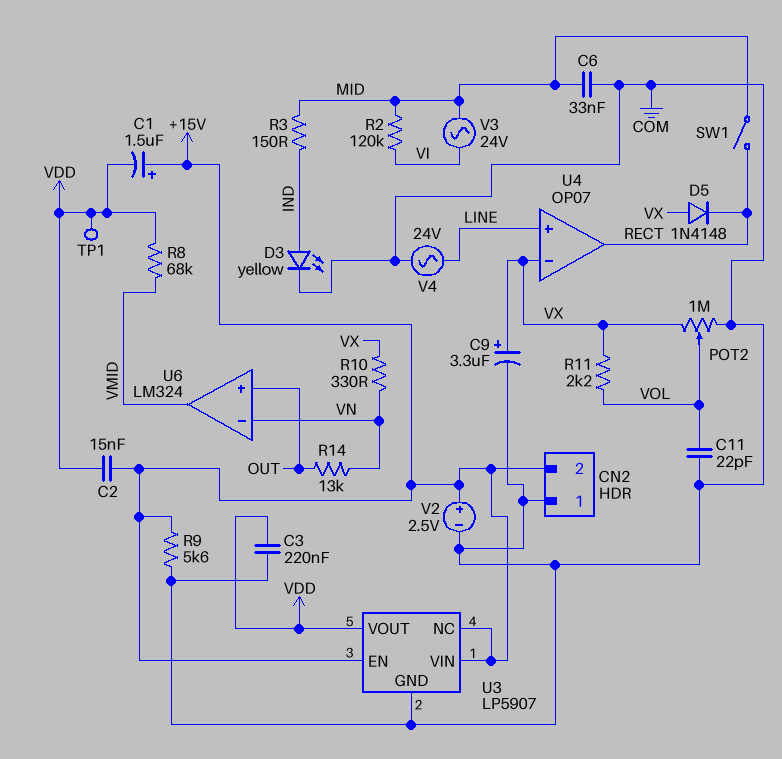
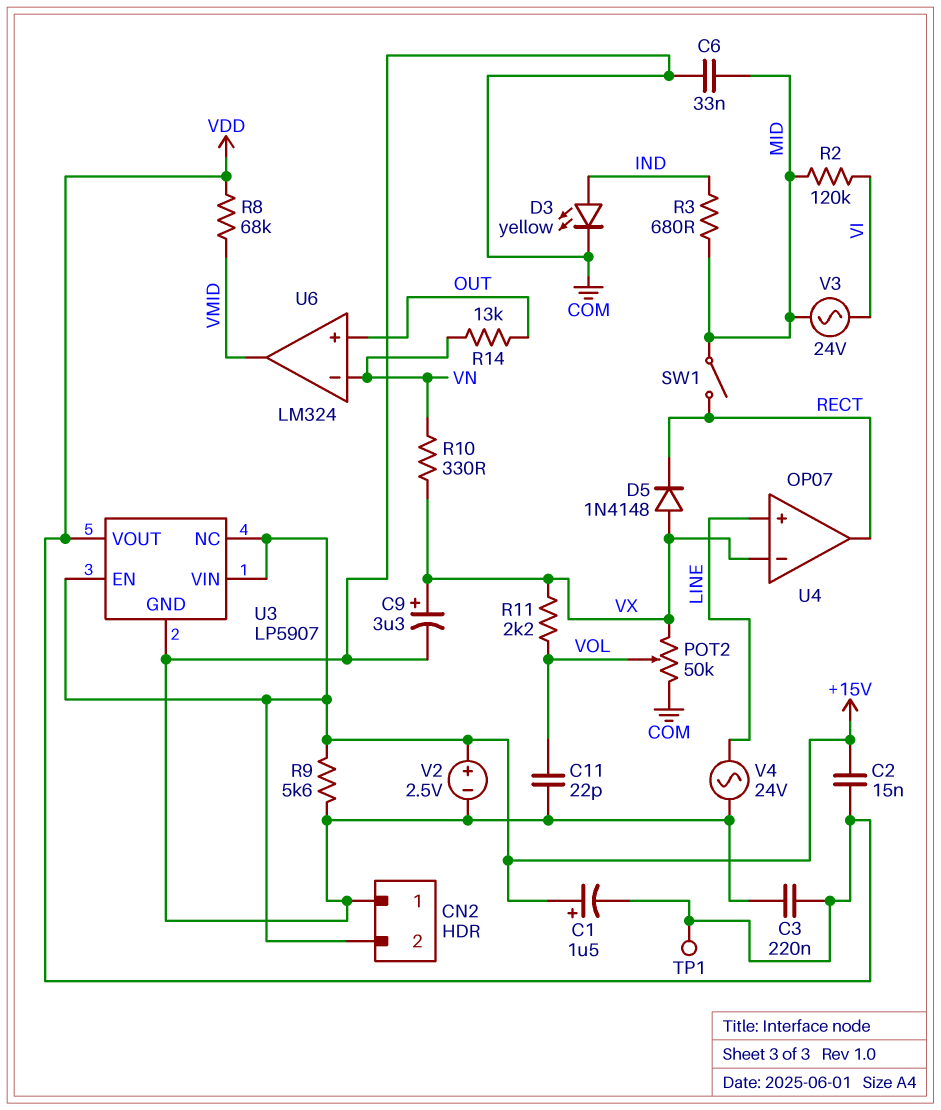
POT2: 1M (COM, VX, wiper VOL) -> 50k (COM, VX, wiper VOL)
R3: 150 (IND, MID) -> 680 (IND, MID)

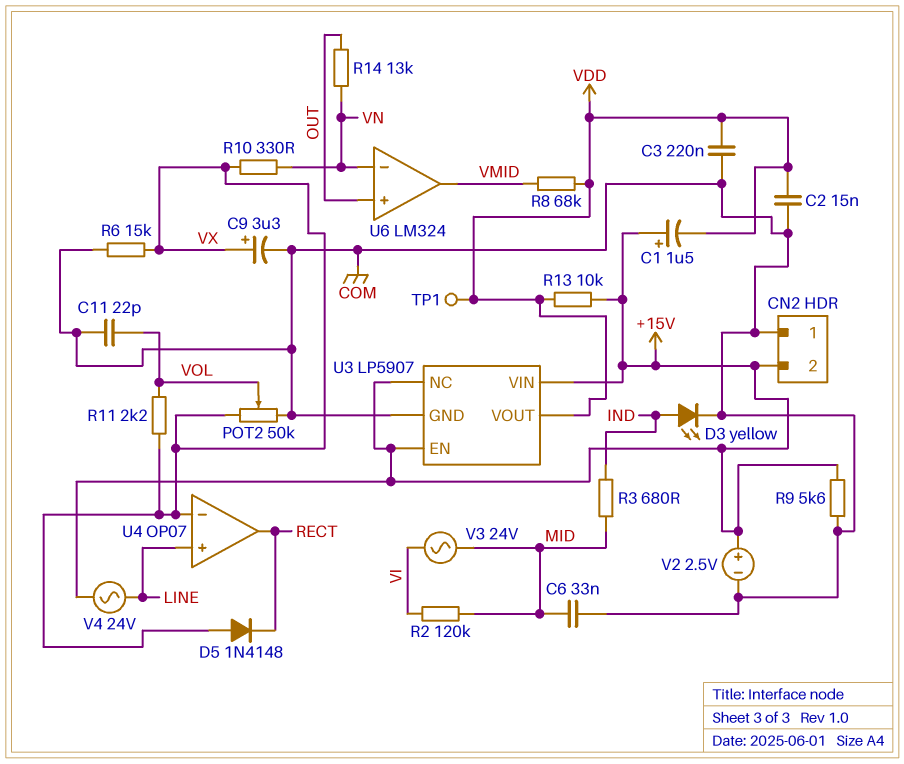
C2: 15nF (+15V, VDD) -> 15nF (COM, VDD)
R6: none -> 15k (COM, VX)
R13: none -> 10k (+15V, VDD)
SW1: switch (MID, RECT) -> none
V4: AC 24V (COM, LINE) -> AC 24V (+15V, LINE)

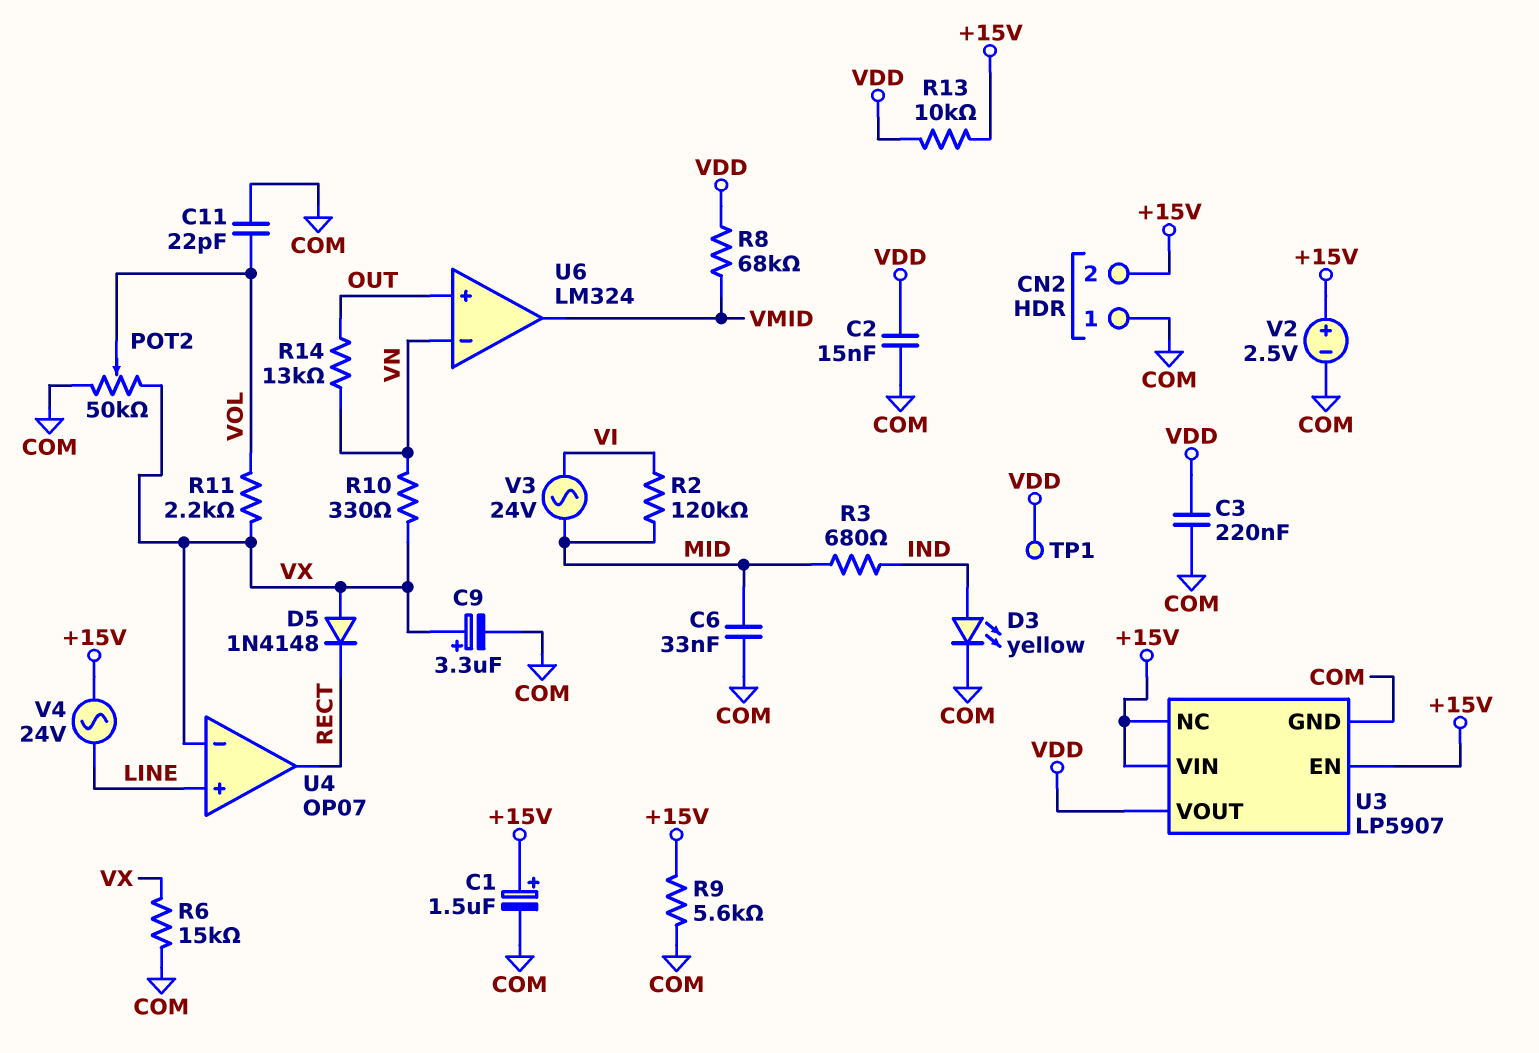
C1: 1.5uF (plus +15V, minus VDD) -> 1.5uF (plus +15V, minus COM)

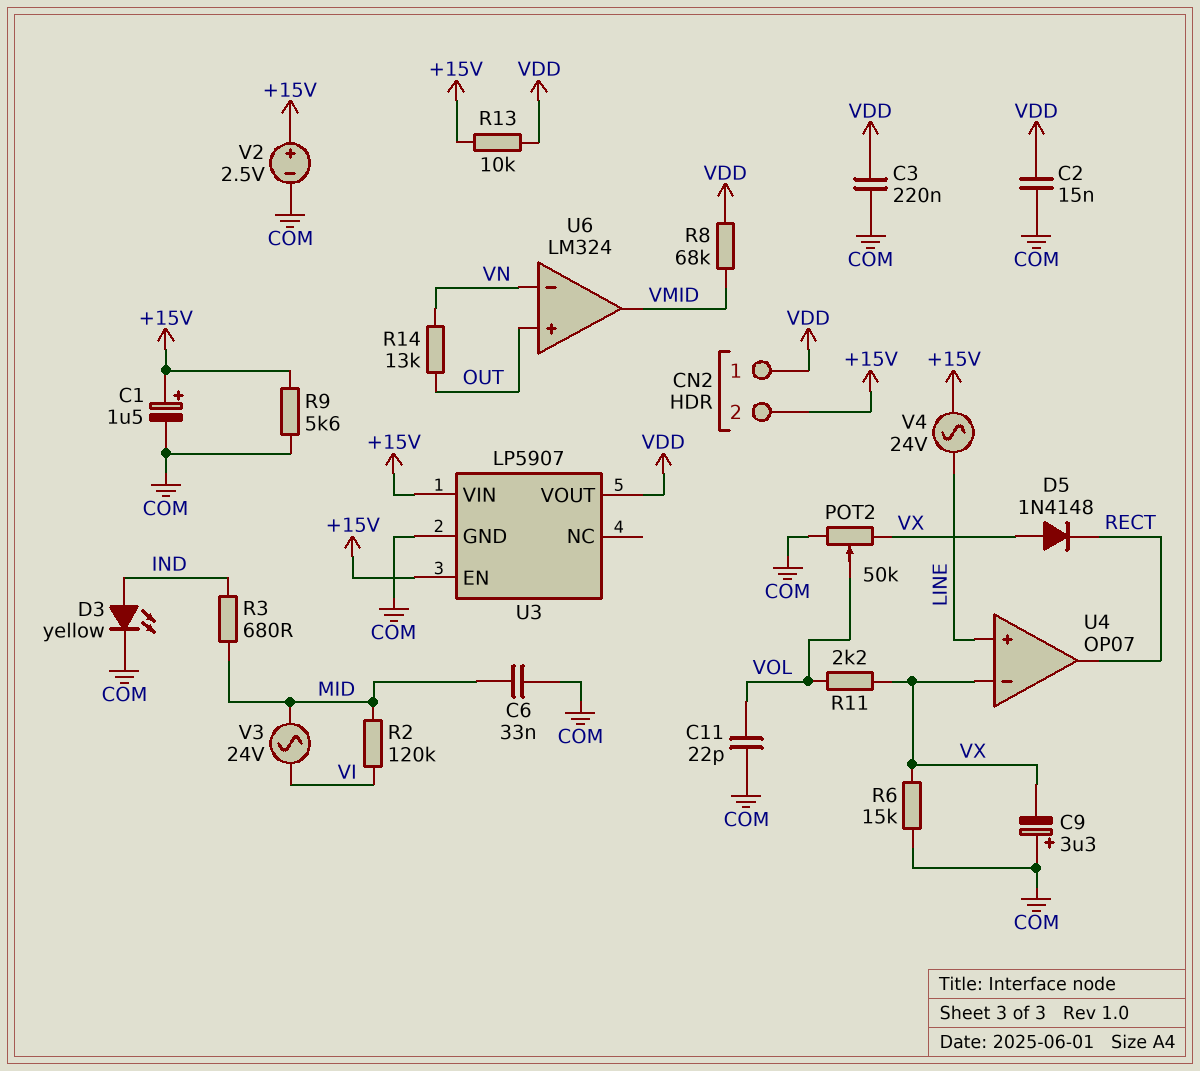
C9: 3.3uF (plus VX, minus COM) -> 3.3uF (plus COM, minus VX)
CN2 pin 1: COM -> VDD
R10: 330 (VN, VX) -> none
TP1: test point (VDD) -> none
U3 pin NC: +15V -> none

